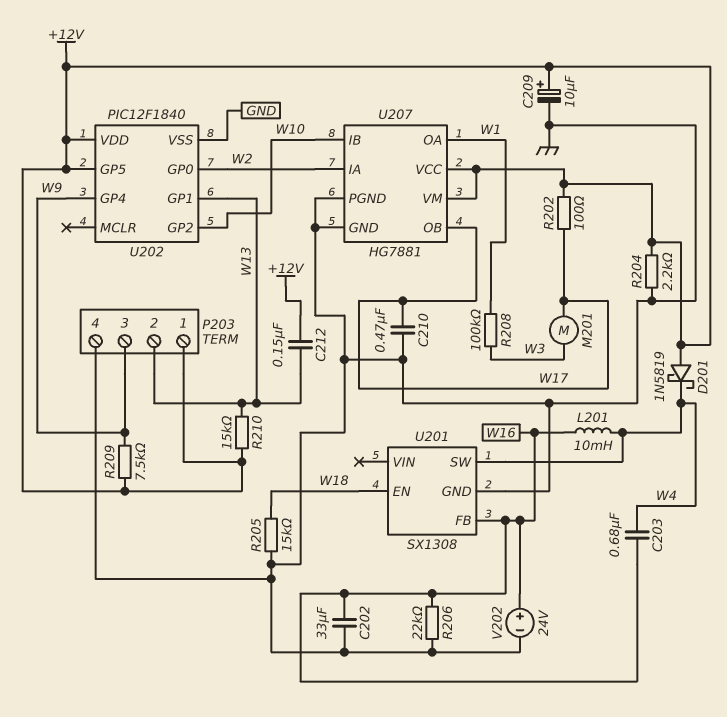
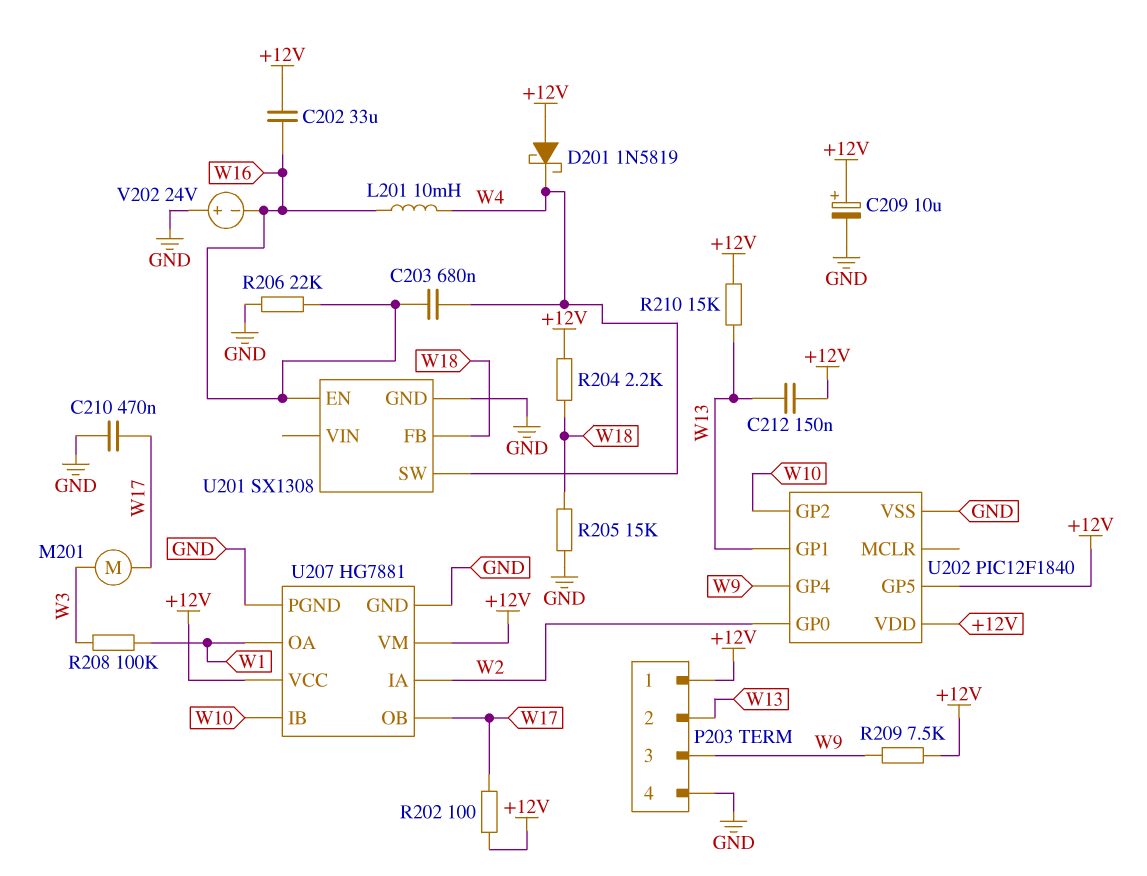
C202: 33uF (GND, W16) -> 33uF (+12V, W16)
R204: 2.2k (+12V, GND) -> 2.2k (+12V, W18)
U201 pin EN: W18 -> W16
U201 pin FB: W16 -> W18
V202: 24V (plus W16, minus GND) -> 24V (plus GND, minus W16)

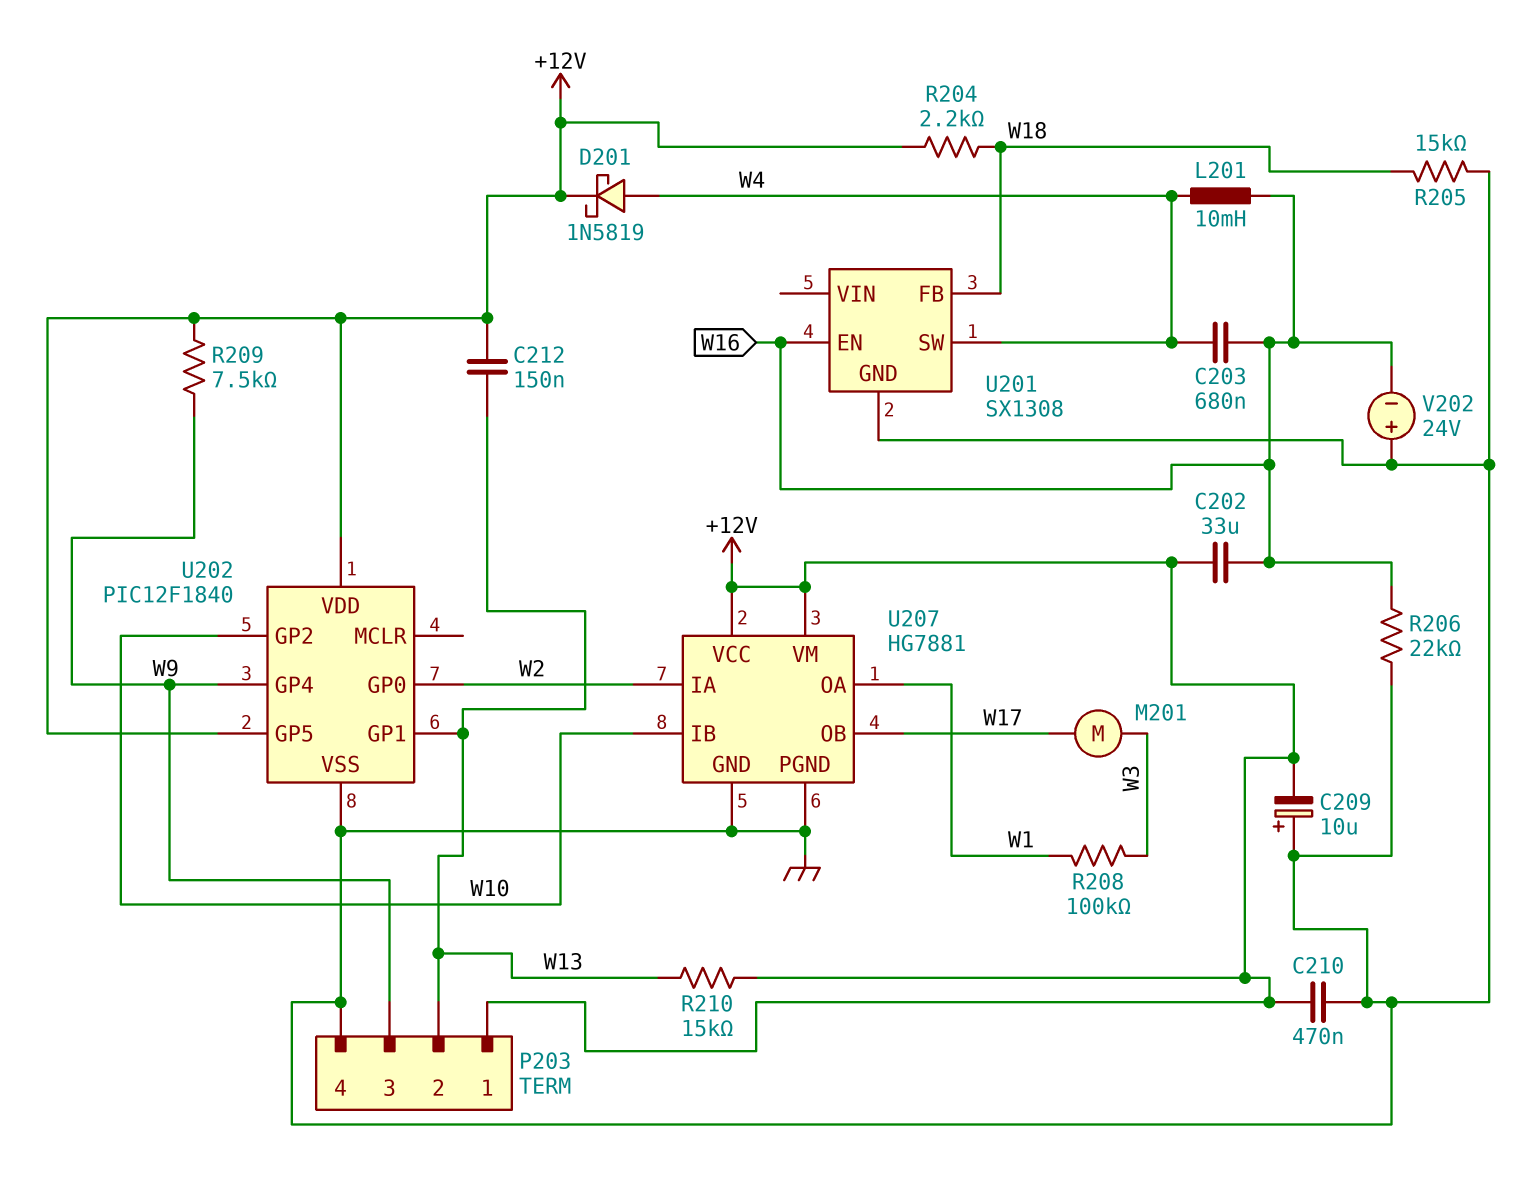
C209: 10uF (plus +12V, minus GND) -> 10uF (plus GND, minus +12V)
C210: 470nF (GND, W17) -> 470nF (+12V, GND)
D201: schottky 1N5819 (A +12V, K W4) -> schottky 1N5819 (A W4, K +12V)
R202: 100 (+12V, W17) -> none

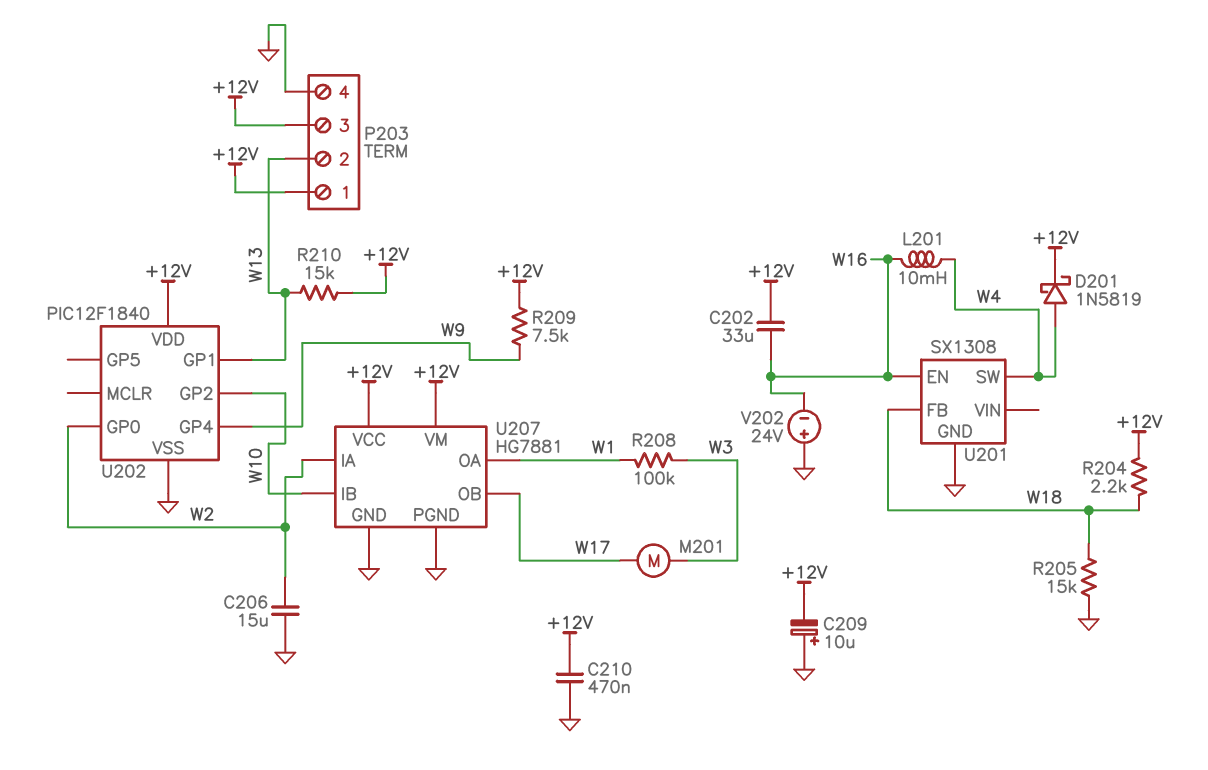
C203: 680nF (W4, W16) -> none
C206: none -> 15uF (GND, W2)
C212: 150nF (+12V, W13) -> none
P203 pin 3: W9 -> +12V
R206: 22k (GND, W16) -> none
U202 pin GP5: +12V -> none

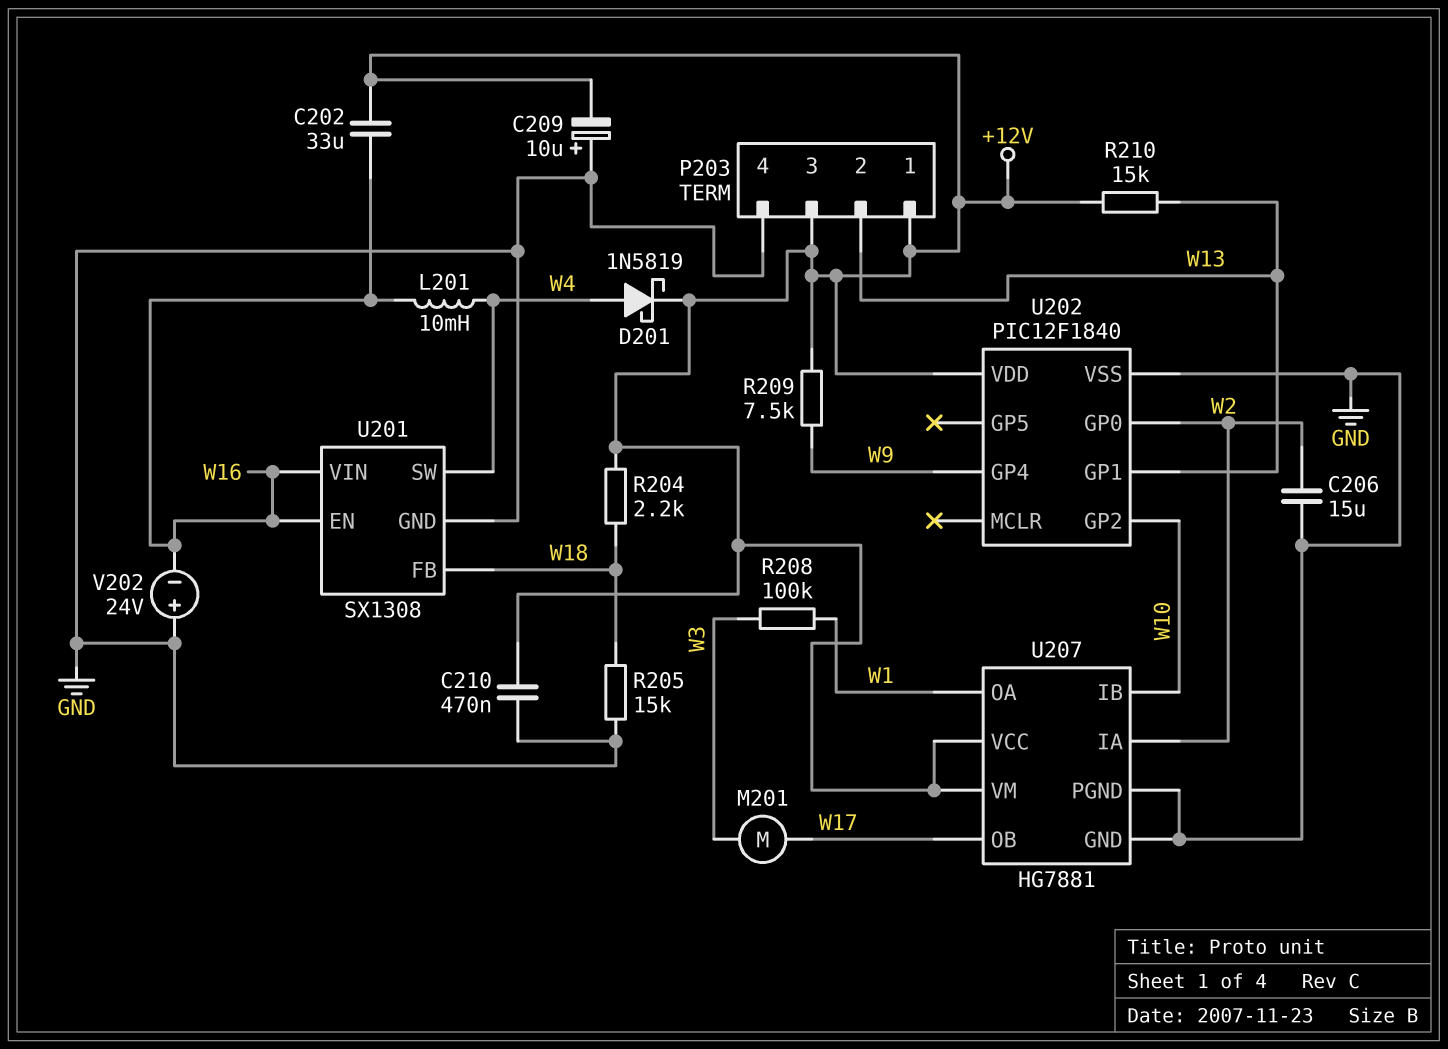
U201 pin VIN: none -> W16

